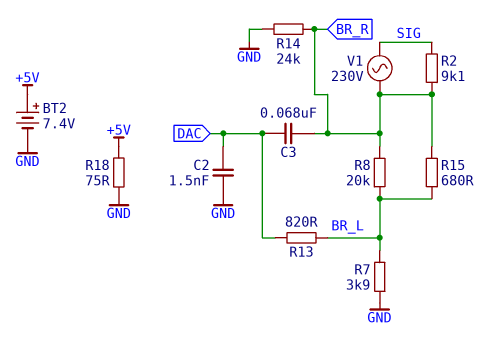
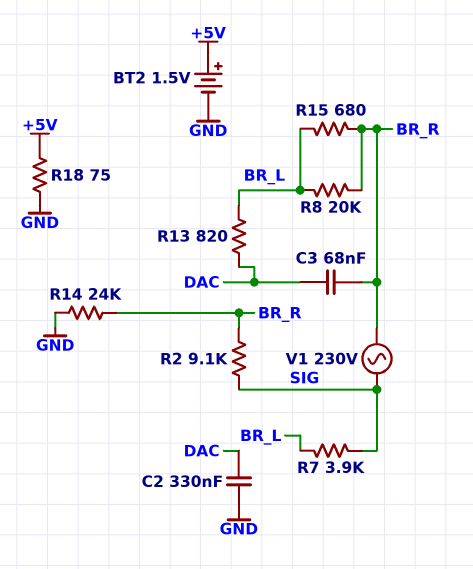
BT2: 7.4V (plus +5V, minus GND) -> 1.5V (plus +5V, minus GND)
C2: 1.5nF (DAC, GND) -> 330nF (DAC, GND)
R7: 3.9k (BR_L, GND) -> 3.9k (BR_L, SIG)

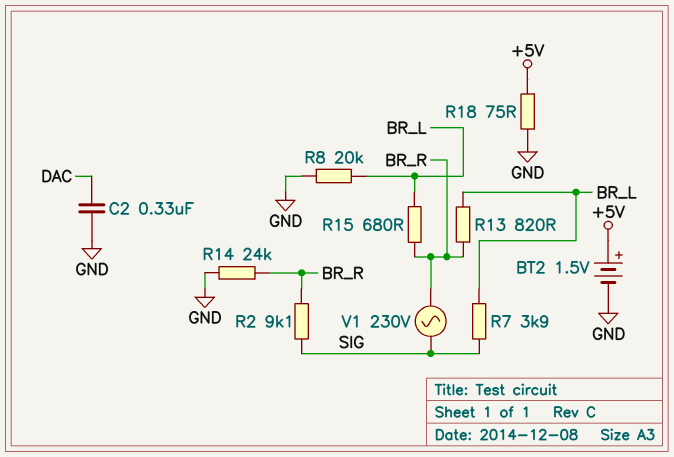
C3: 68nF (BR_R, DAC) -> none
R8: 20k (BR_L, BR_R) -> 20k (BR_L, GND)
R13: 820 (BR_L, DAC) -> 820 (BR_L, BR_R)

